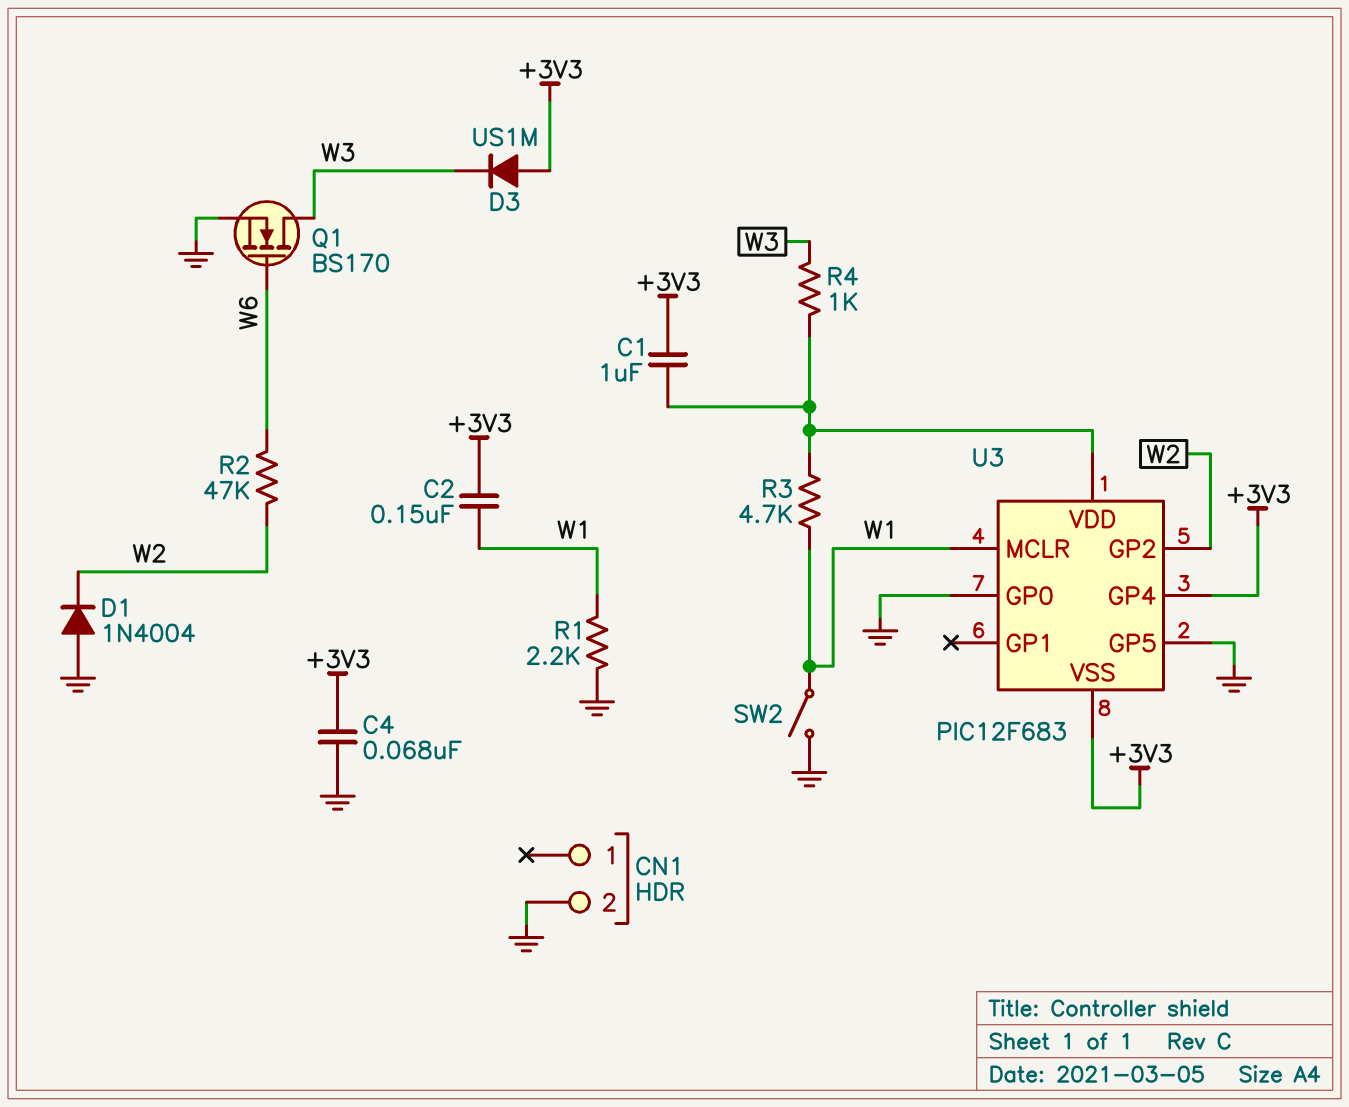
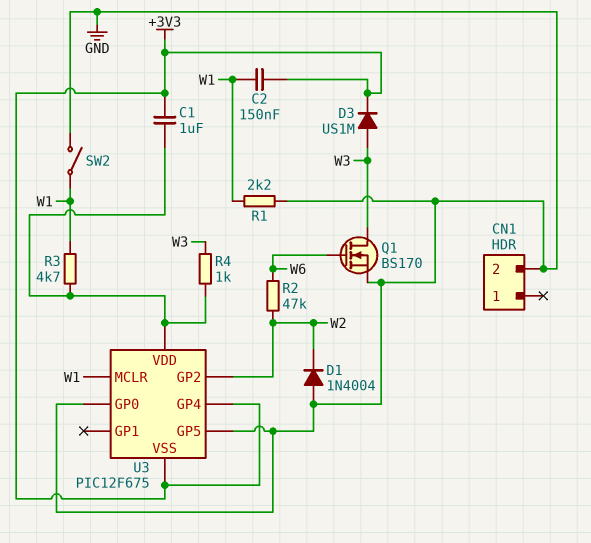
C4: 68nF (+3V3, GND) -> none
D3: diode US1M (A +3V3, K W3) -> diode US1M (A W3, K +3V3)
U3: PIC12F683 -> PIC12F675

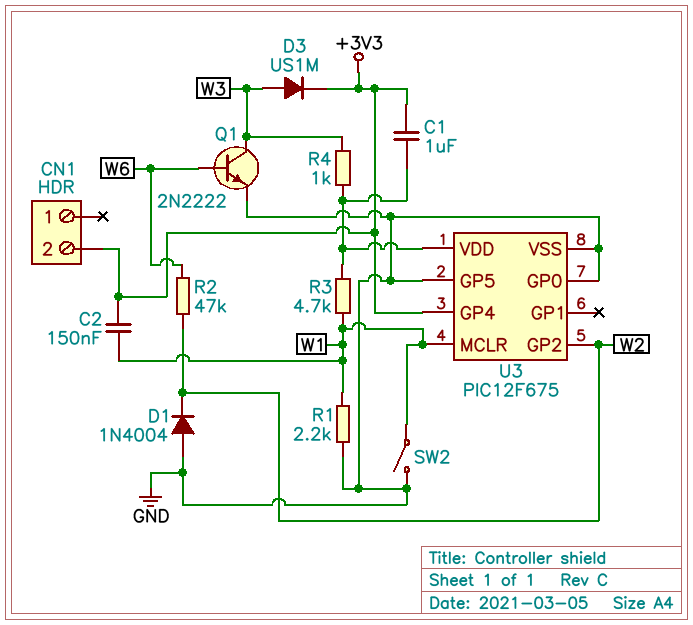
CN1 pin 2: GND -> +3V3
Q1: NMOS BS170 (G W6, D W3, S GND) -> NPN 2N2222 (B W6, C W3, E GND)
U3 pin VSS: +3V3 -> GND

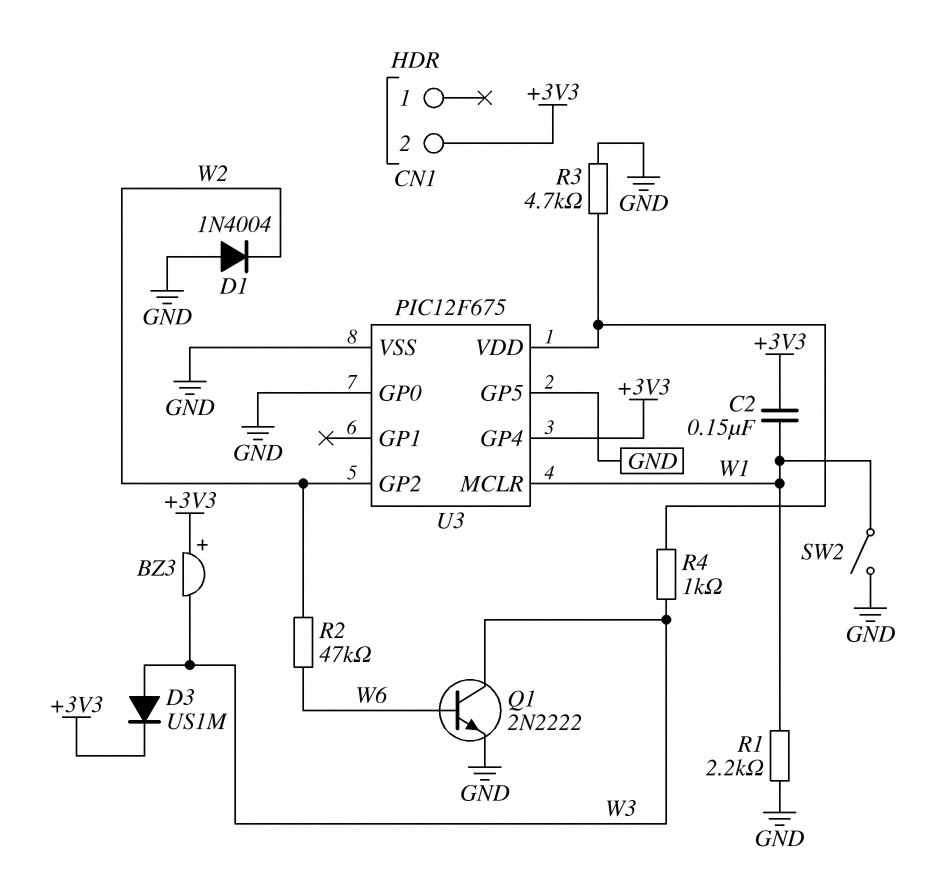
BZ3: none -> buzzer (plus +3V3, minus W3)
C1: 1uF (+3V3, U3/VDD) -> none
R3: 4.7k (U3/VDD, W1) -> 4.7k (GND, U3/VDD)

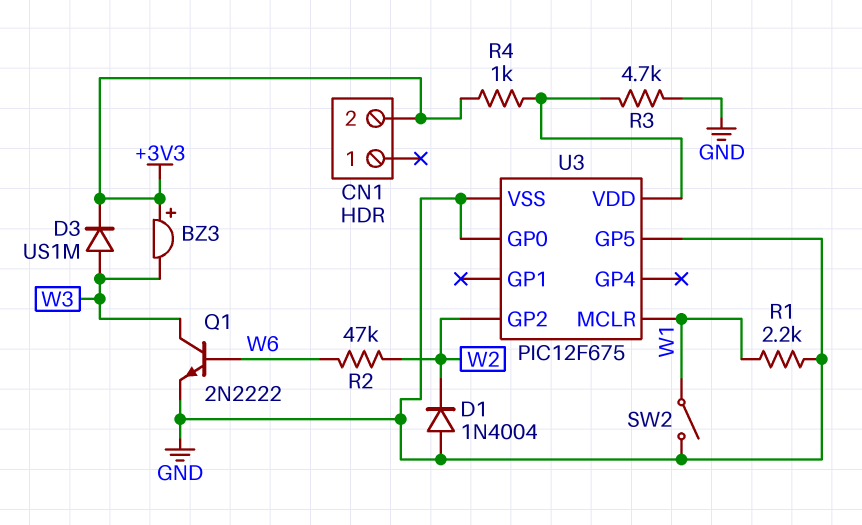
C2: 150nF (+3V3, W1) -> none
R4: 1k (U3/VDD, W3) -> 1k (+3V3, U3/VDD)
U3 pin GP4: +3V3 -> none

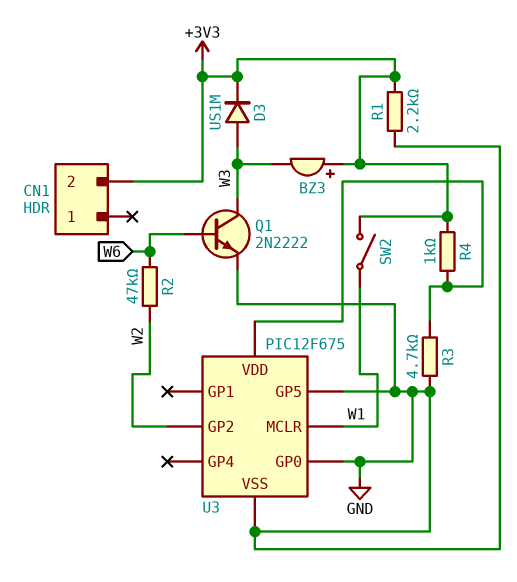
D1: diode 1N4004 (A GND, K W2) -> none
R1: 2.2k (GND, W1) -> 2.2k (+3V3, GND)
SW2: switch (GND, W1) -> switch (+3V3, W1)

